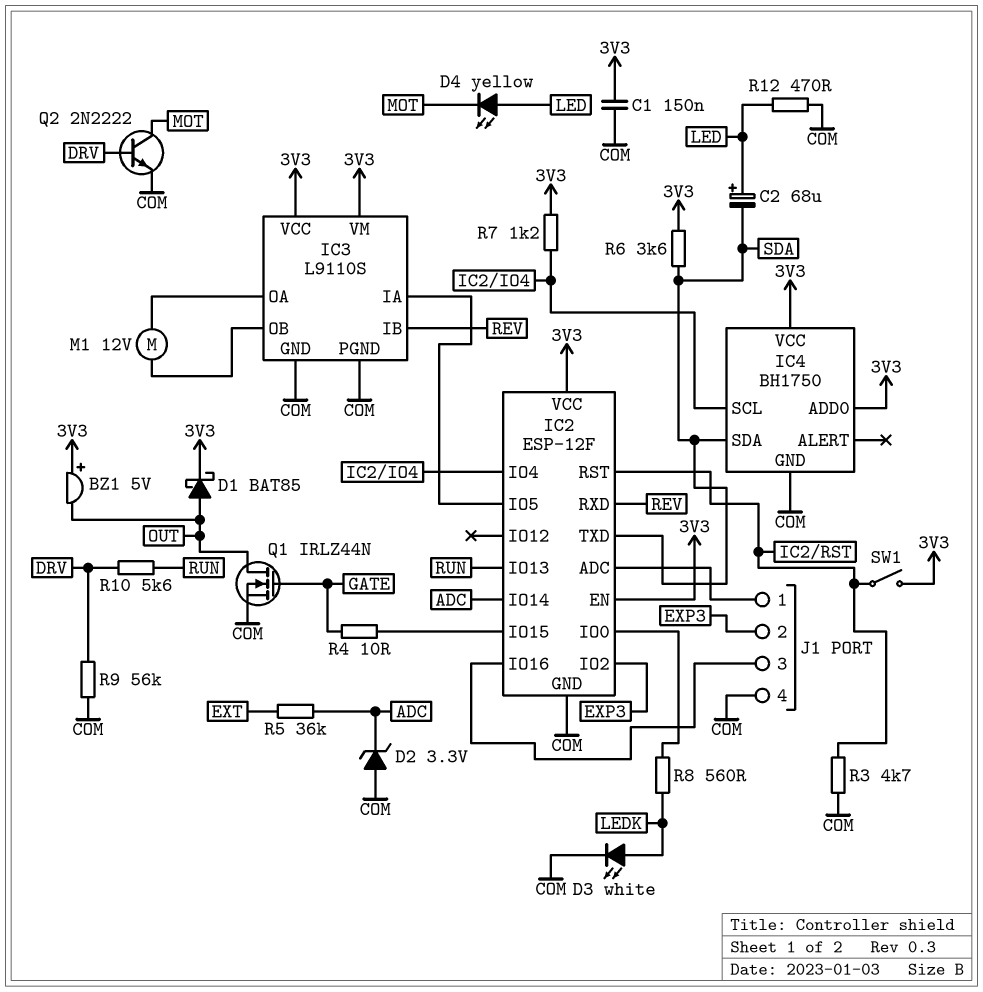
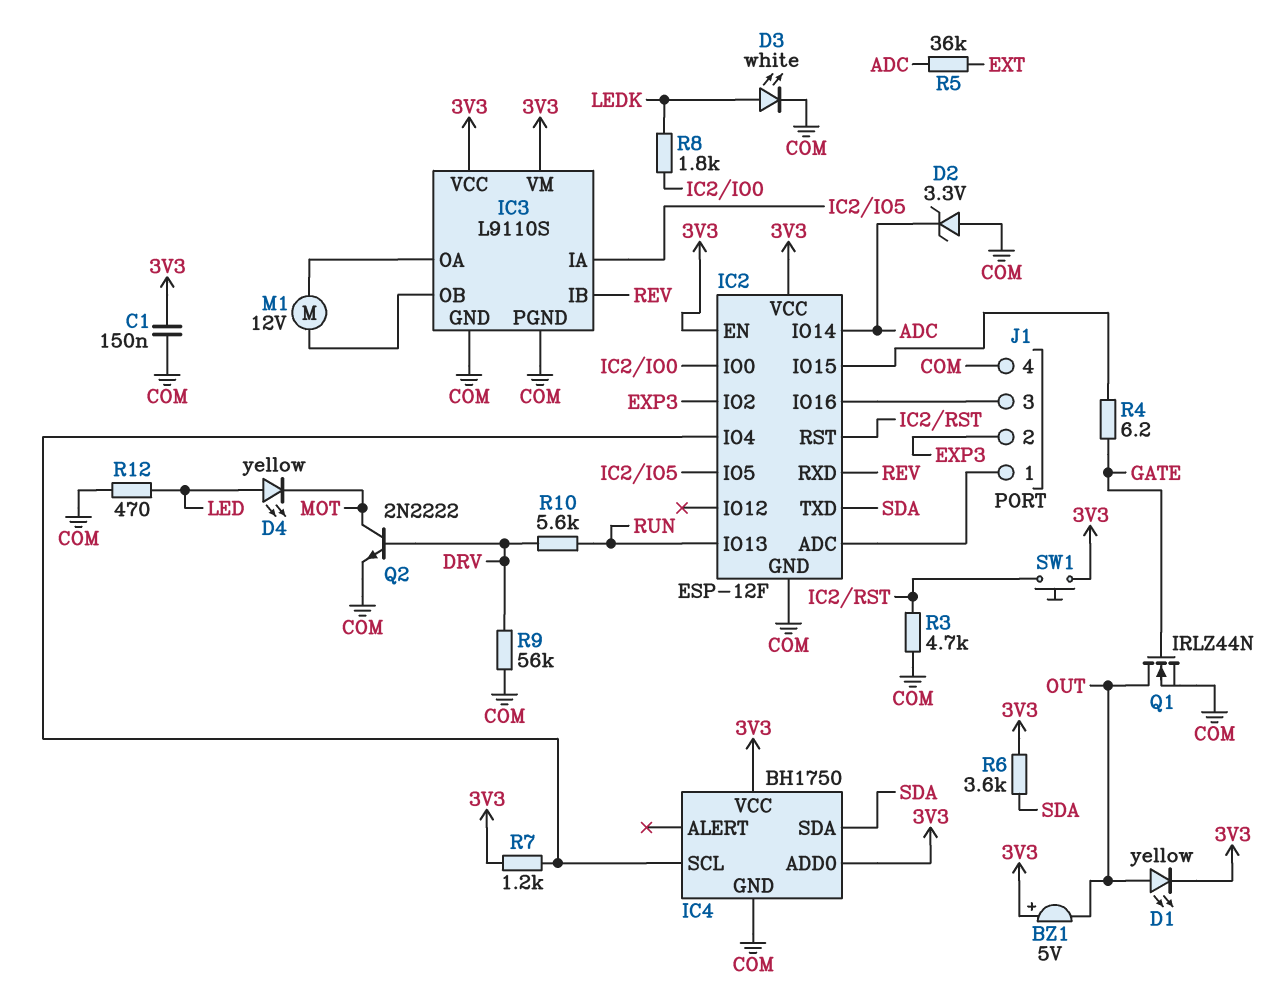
C2: 68uF (plus LED, minus SDA) -> none
D1: schottky BAT85 (A OUT, K 3V3) -> LED yellow (A OUT, K 3V3)
R4: 10 (GATE, IC2/IO15) -> 6.2 (GATE, IC2/IO15)
R8: 560 (IC2/IO0, LEDK) -> 1.8k (IC2/IO0, LEDK)
SW1: switch (3V3, IC2/RST) -> button (3V3, IC2/RST)

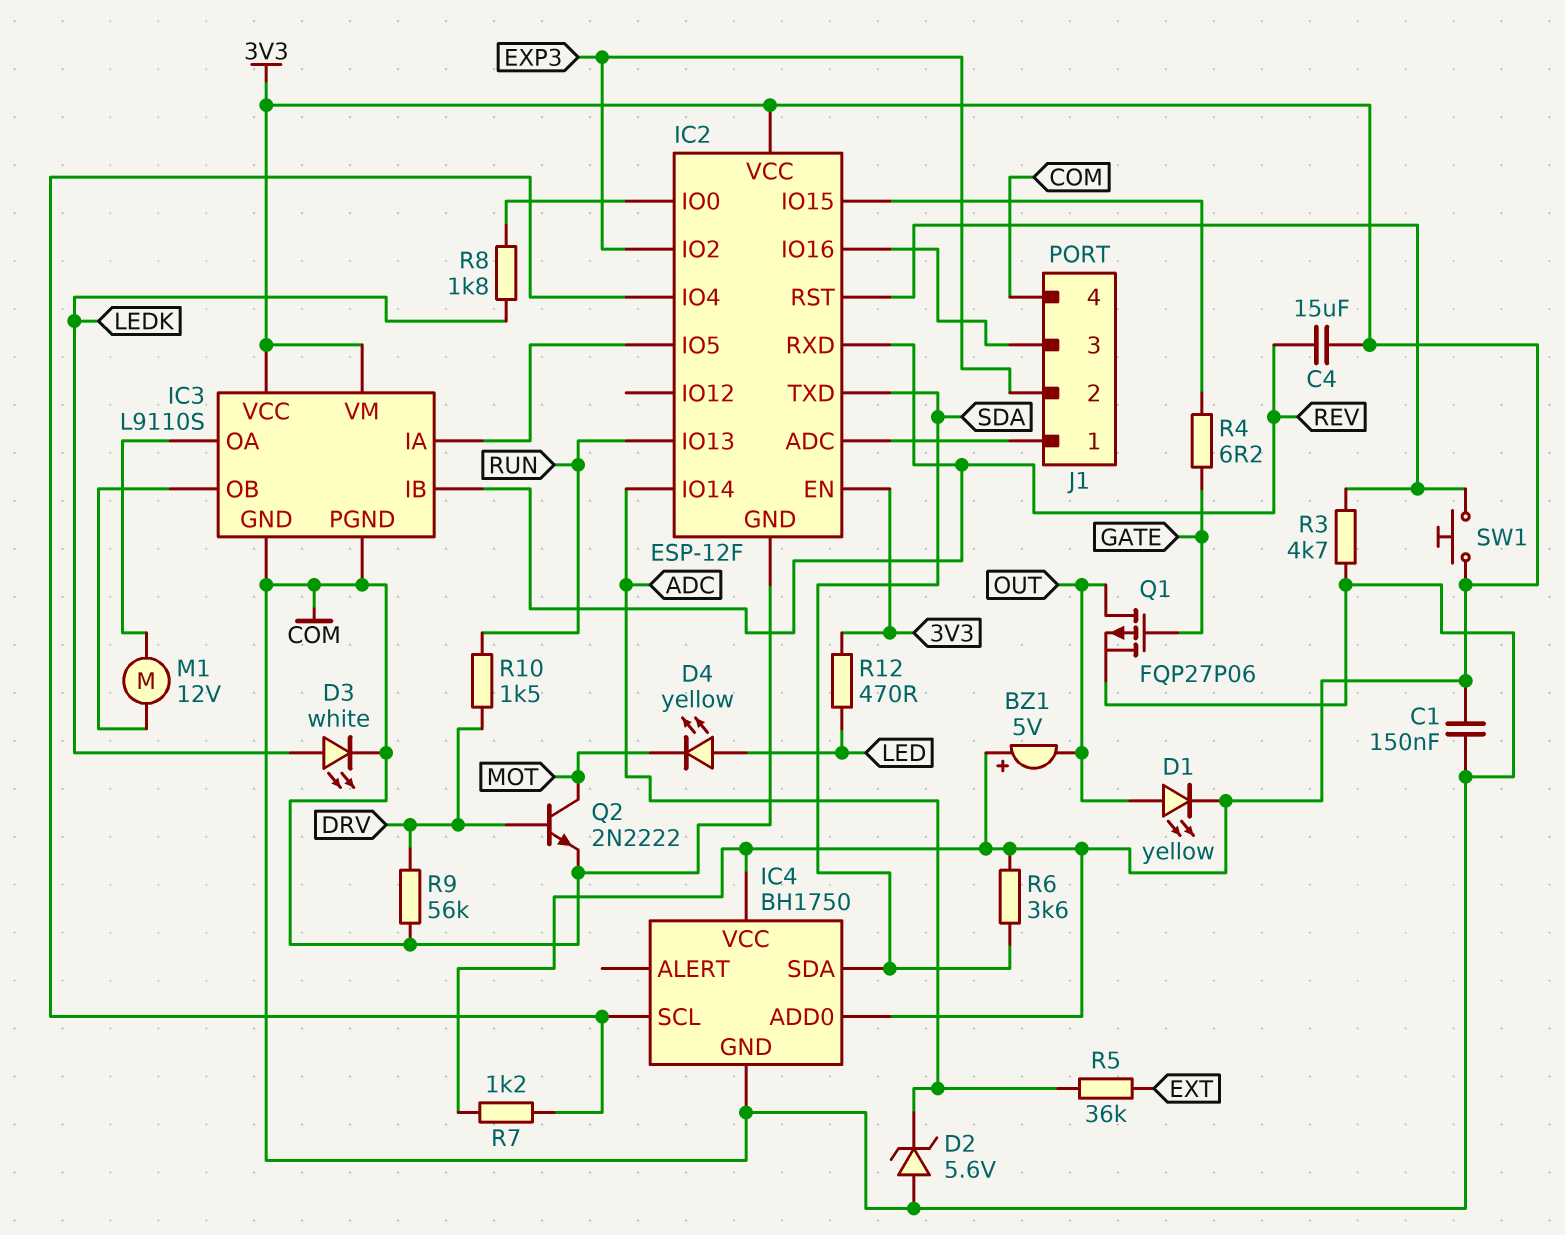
C4: none -> 15uF (3V3, REV)
D2: zener 3.3V (A COM, K ADC) -> zener 5.6V (A COM, K ADC)
Q1: NMOS IRLZ44N (G GATE, D OUT, S COM) -> PMOS FQP27P06 (G GATE, D OUT, S COM)
R10: 5.6k (DRV, RUN) -> 1.5k (DRV, RUN)
R12: 470 (COM, LED) -> 470 (3V3, LED)

